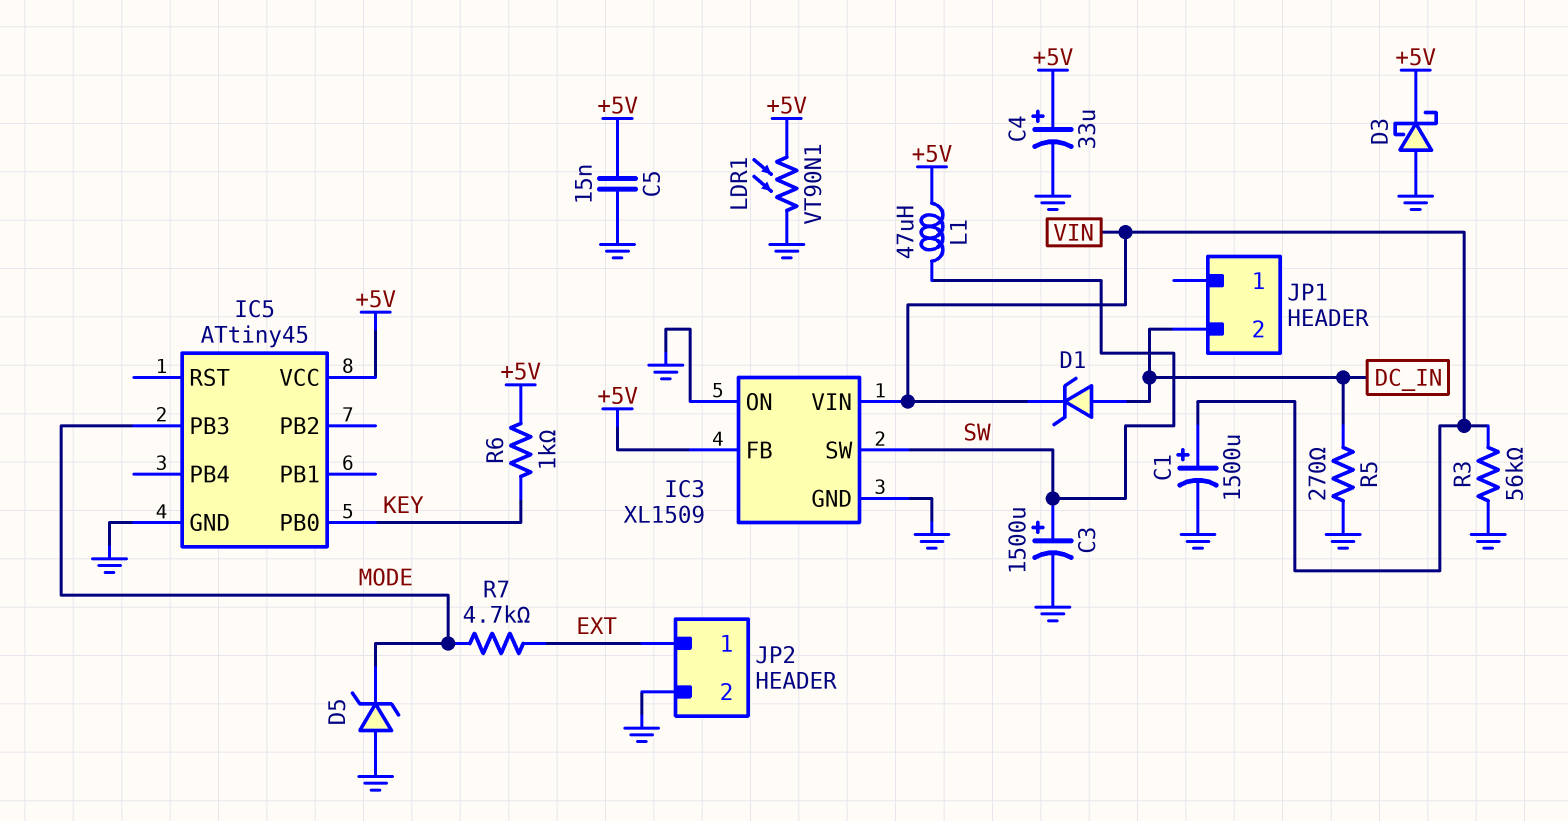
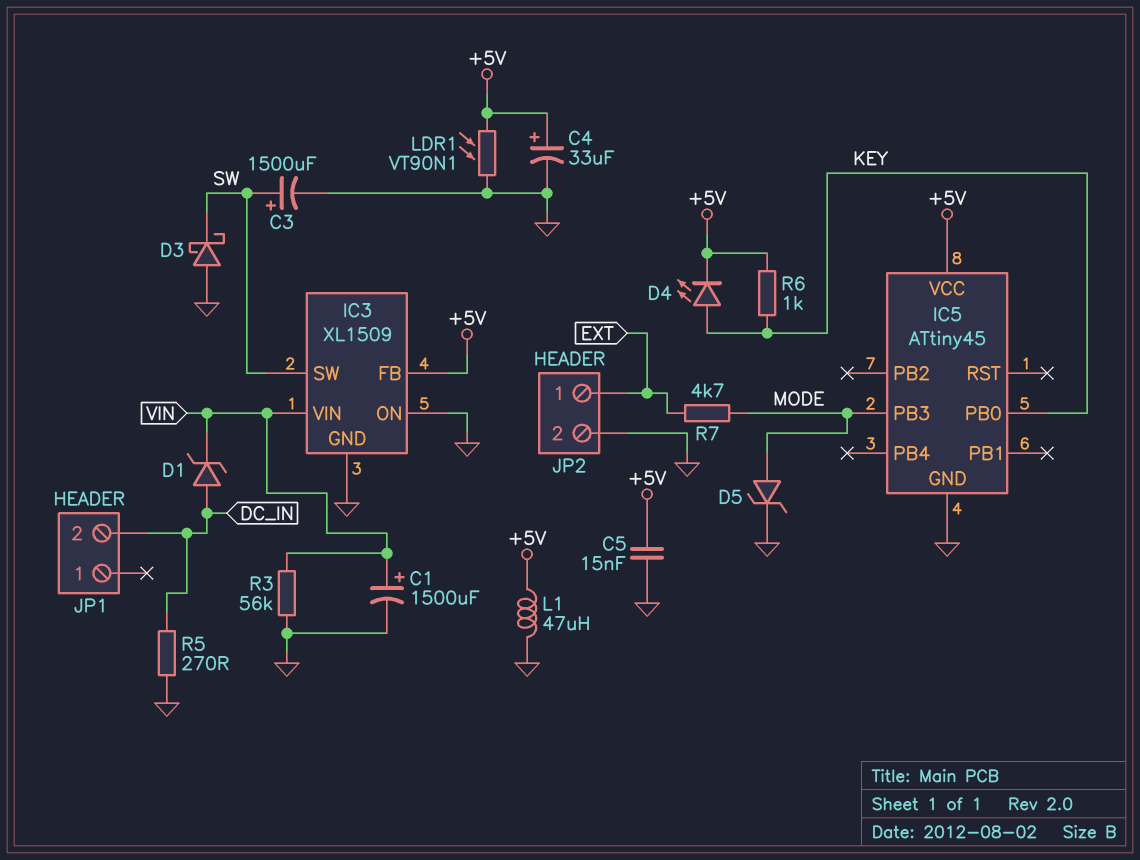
D3: schottky (A GND, K +5V) -> schottky (A GND, K SW)
D4: none -> LED (A KEY, K +5V)
D5: zener (A GND, K MODE) -> zener (A MODE, K GND)
L1: 47uH (+5V, SW) -> 47uH (+5V, GND)

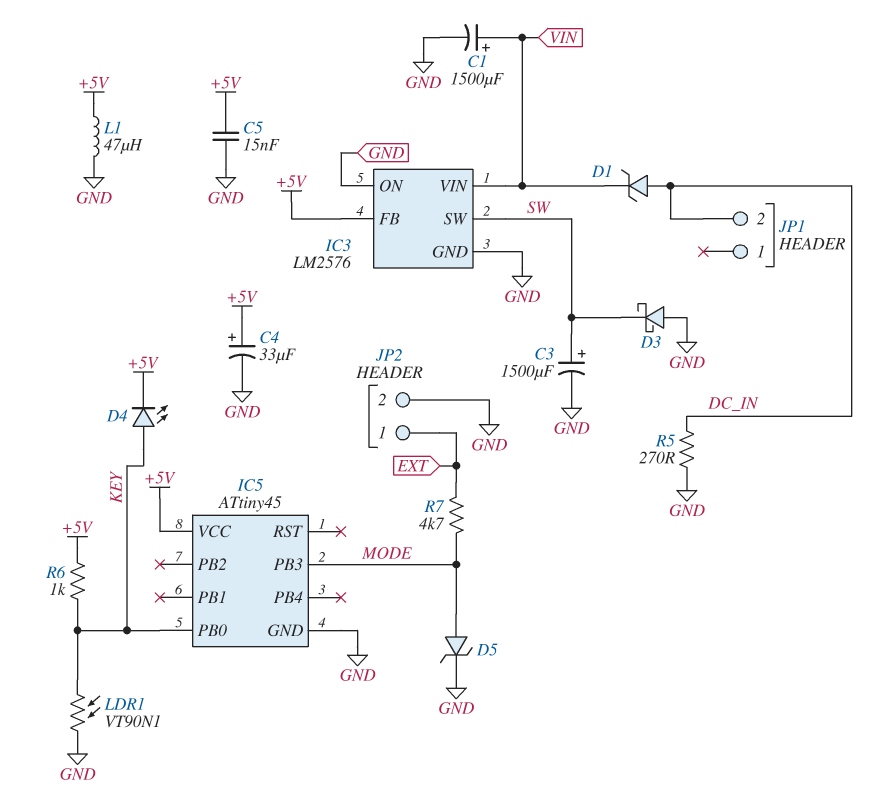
IC3: XL1509 -> LM2576
LDR1: VT90N1 (+5V, GND) -> VT90N1 (GND, KEY)
R3: 56k (GND, VIN) -> none

